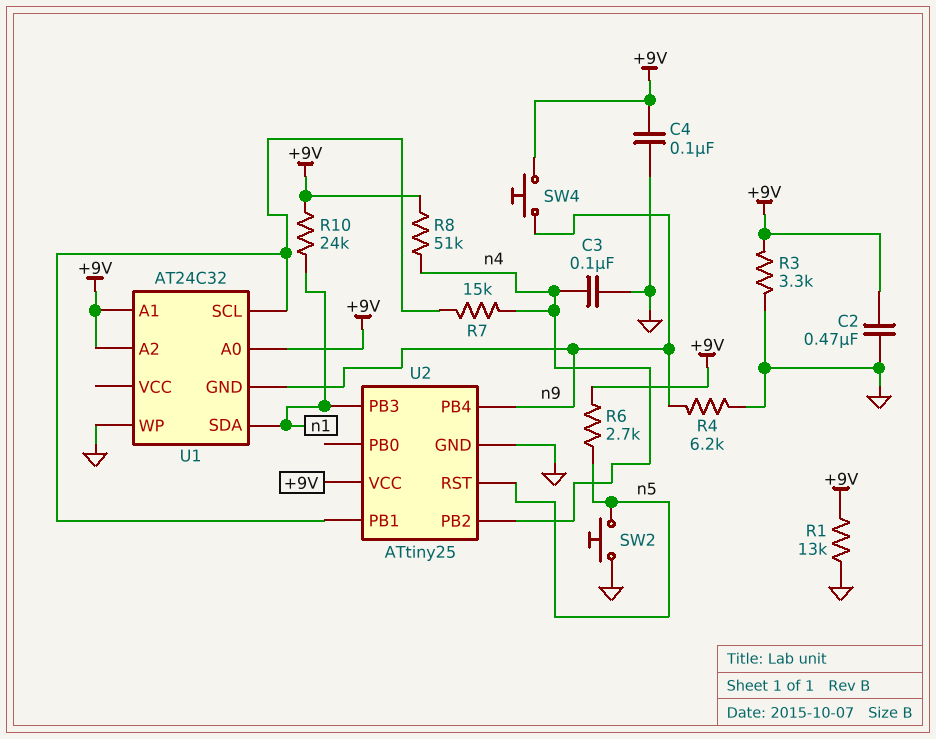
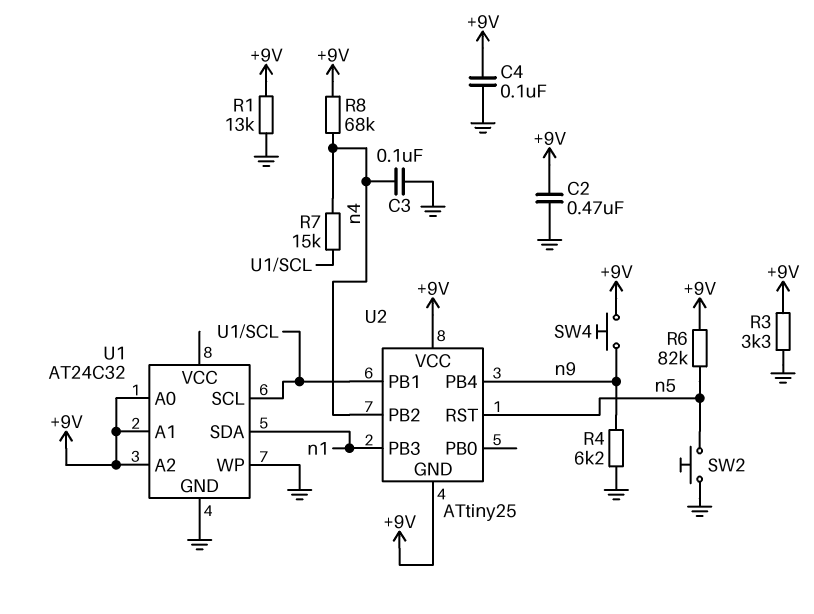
R6: 2.7k (+9V, n5) -> 82k (+9V, n5)
R8: 51k (+9V, n4) -> 68k (+9V, n4)
R10: 24k (+9V, n1) -> none
U1 pin GND: n9 -> GND
U2 pin GND: GND -> +9V

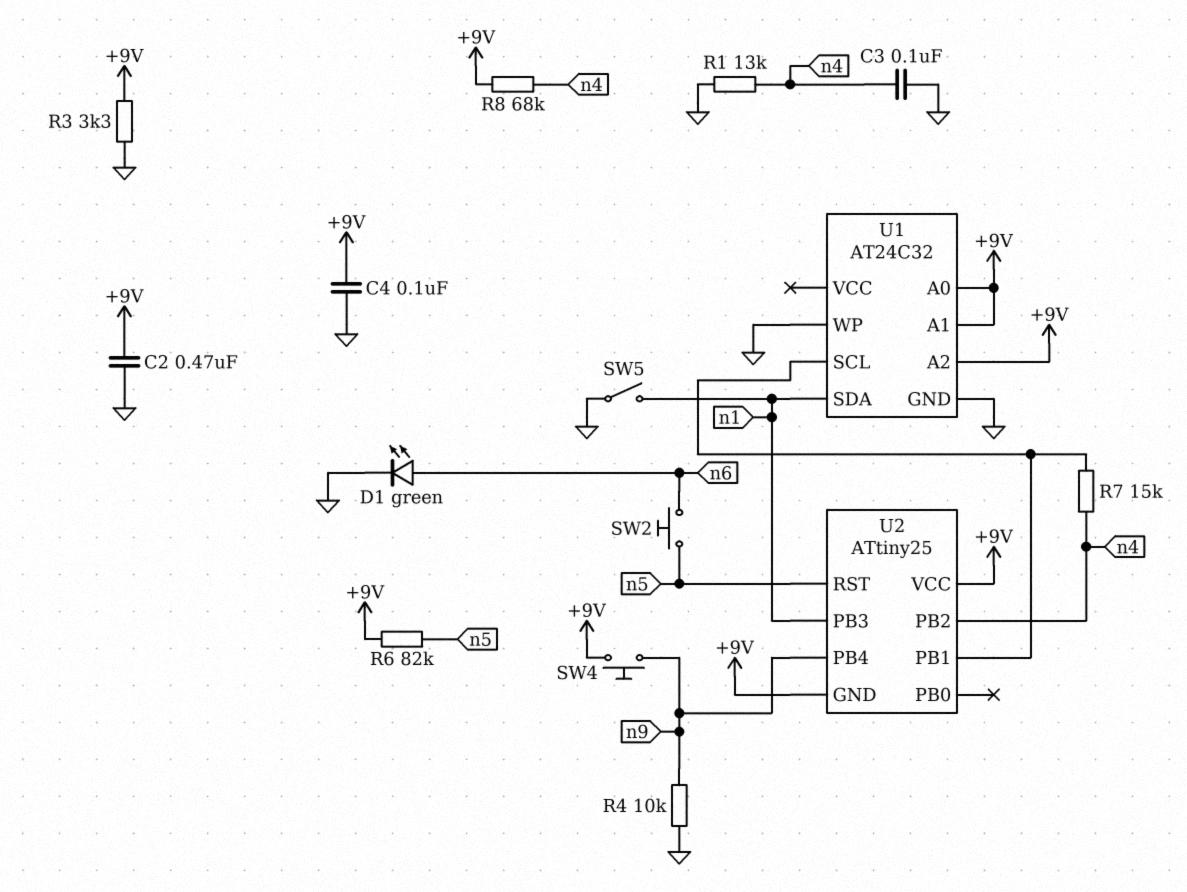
D1: none -> LED green (A n6, K GND)
R1: 13k (+9V, GND) -> 13k (GND, n4)
R4: 6.2k (GND, n9) -> 10k (GND, n9)
SW2: button (GND, n5) -> button (n5, n6)
SW5: none -> switch (GND, n1)

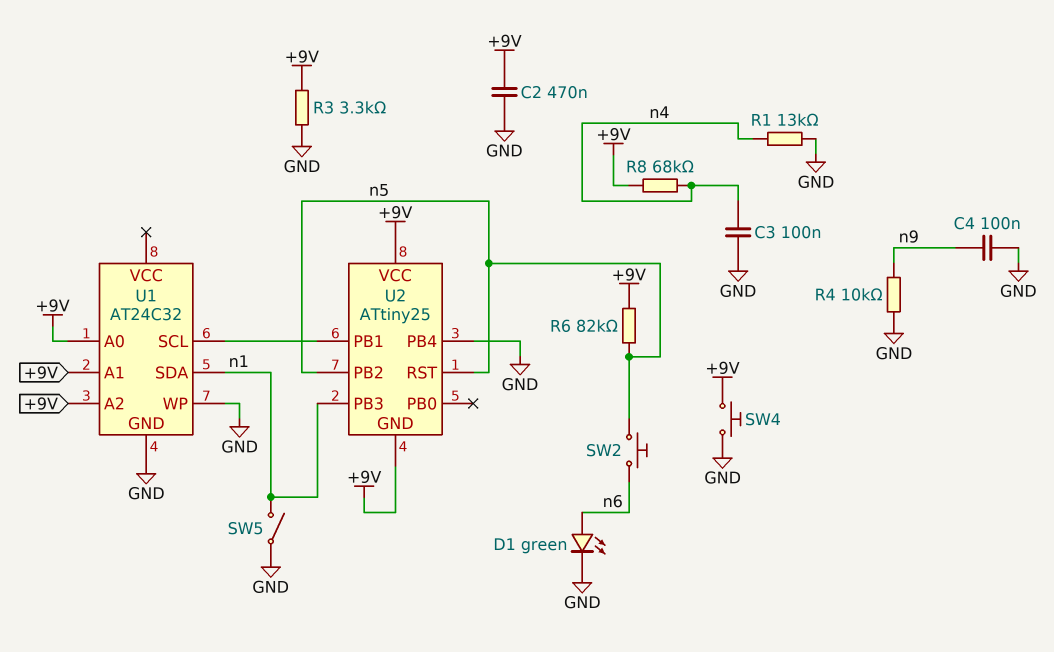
C4: 100nF (+9V, GND) -> 100nF (GND, n9)
R7: 15k (U1/SCL, n4) -> none
SW4: button (+9V, n9) -> button (+9V, GND)
U2 pin PB2: n4 -> n5
U2 pin PB4: n9 -> GND

